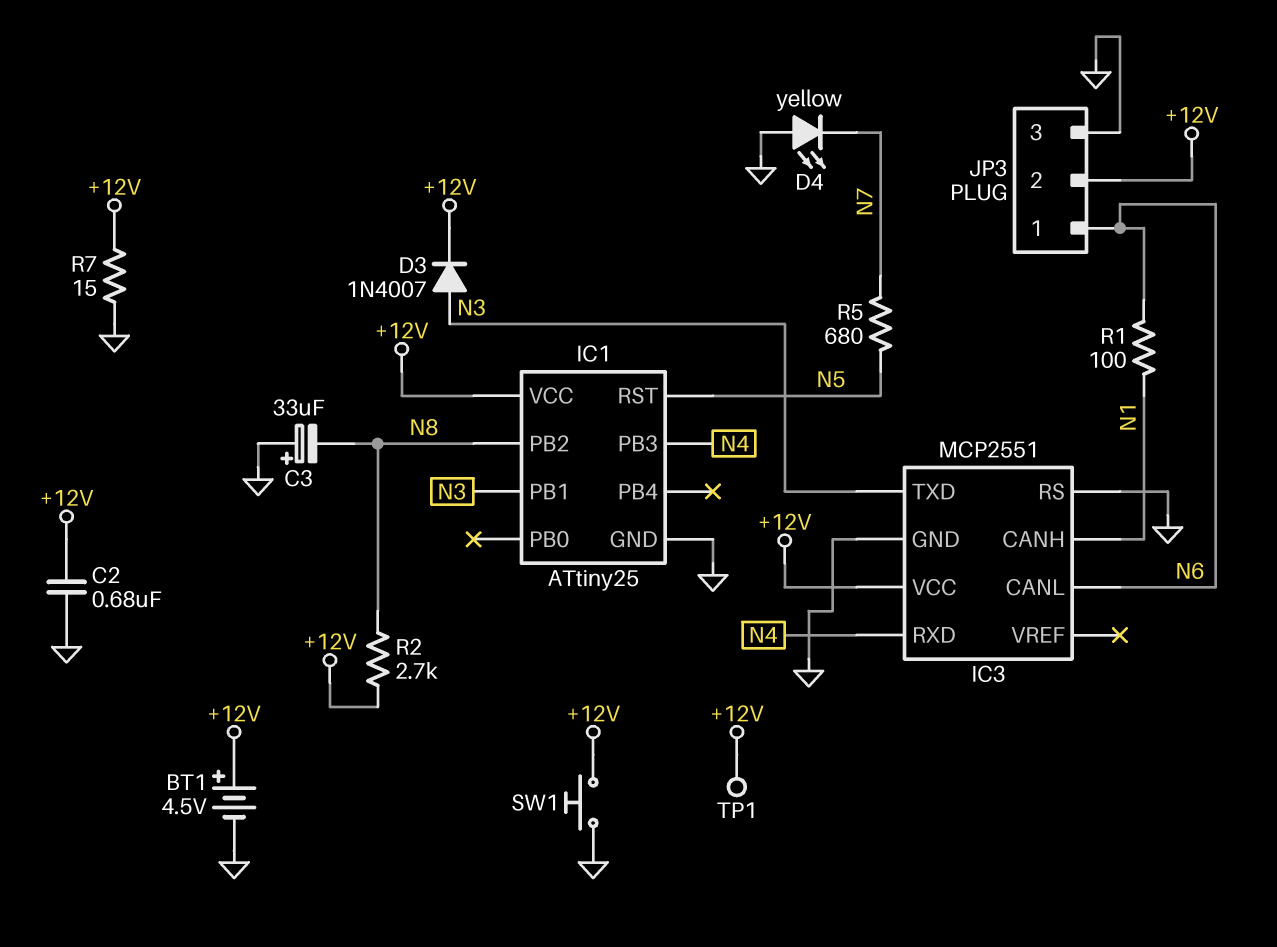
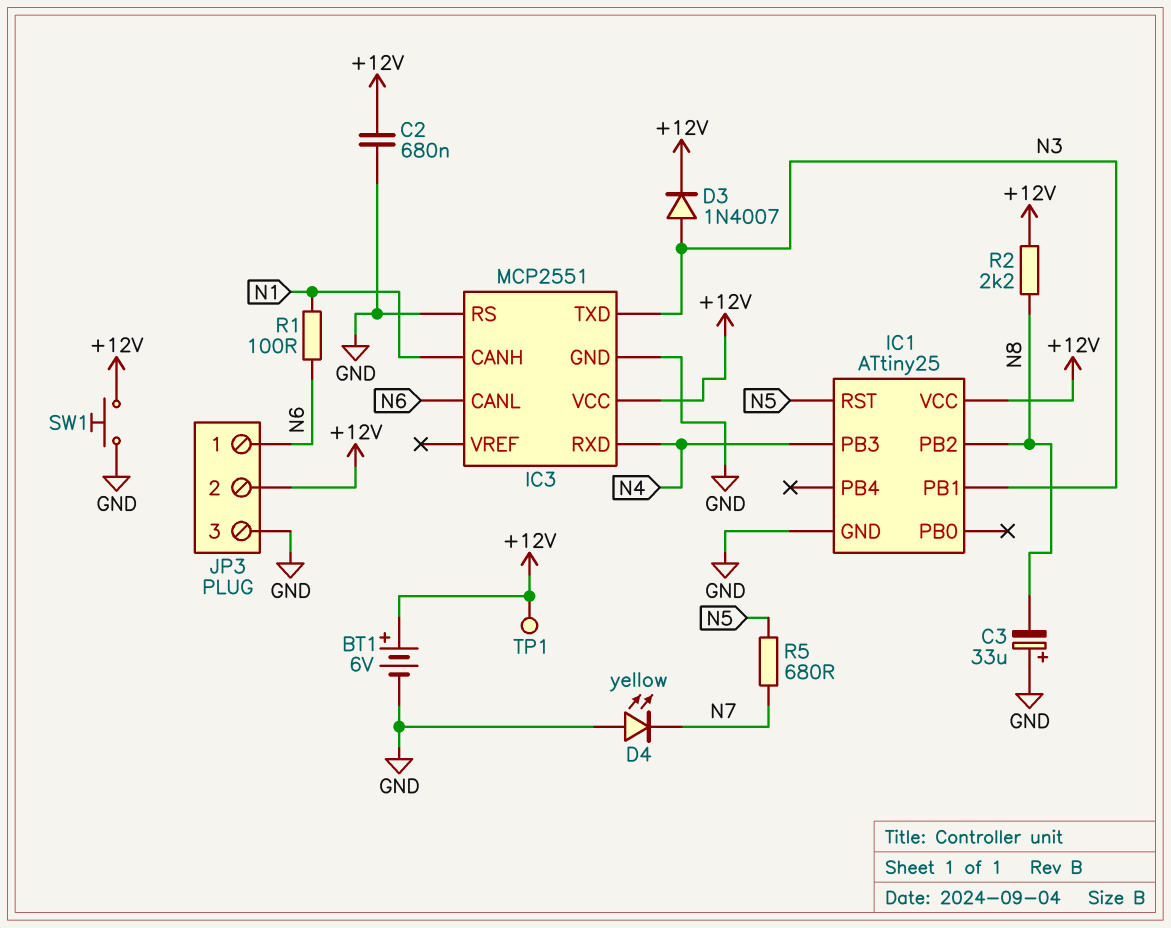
BT1: 4.5V (plus +12V, minus GND) -> 6V (plus +12V, minus GND)
R2: 2.7k (+12V, N8) -> 2.2k (+12V, N8)
R7: 15 (+12V, GND) -> none

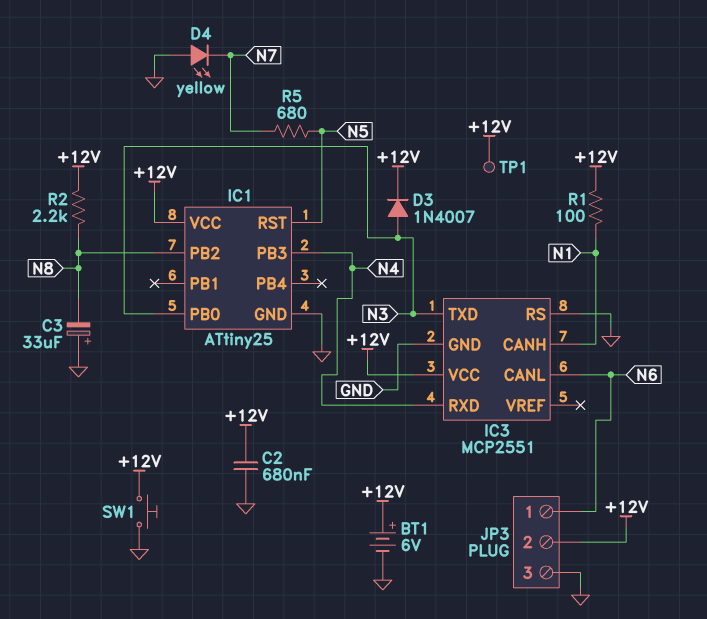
IC1 pin PB0: none -> N3
IC1 pin PB1: N3 -> none
R1: 100 (N1, N6) -> 100 (+12V, N1)

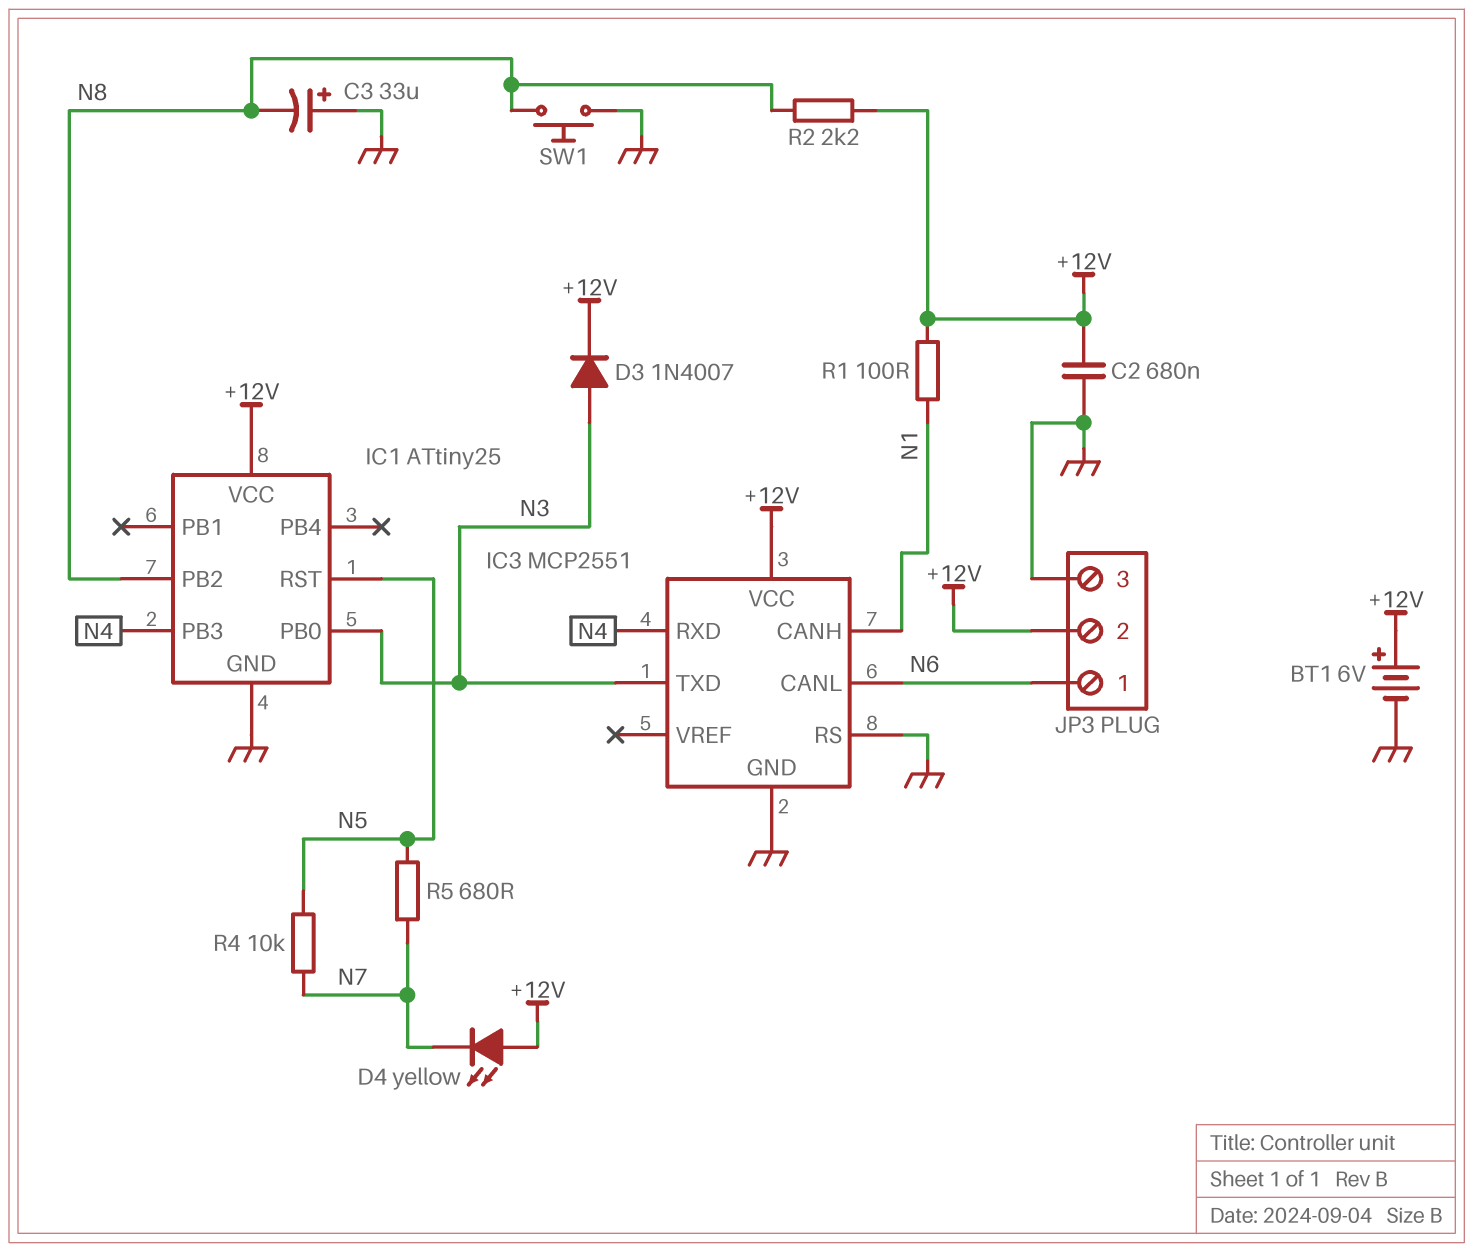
D4: LED yellow (A GND, K N7) -> LED yellow (A +12V, K N7)
R4: none -> 10k (N5, N7)
SW1: button (+12V, GND) -> button (GND, N8)
TP1: test point (+12V) -> none

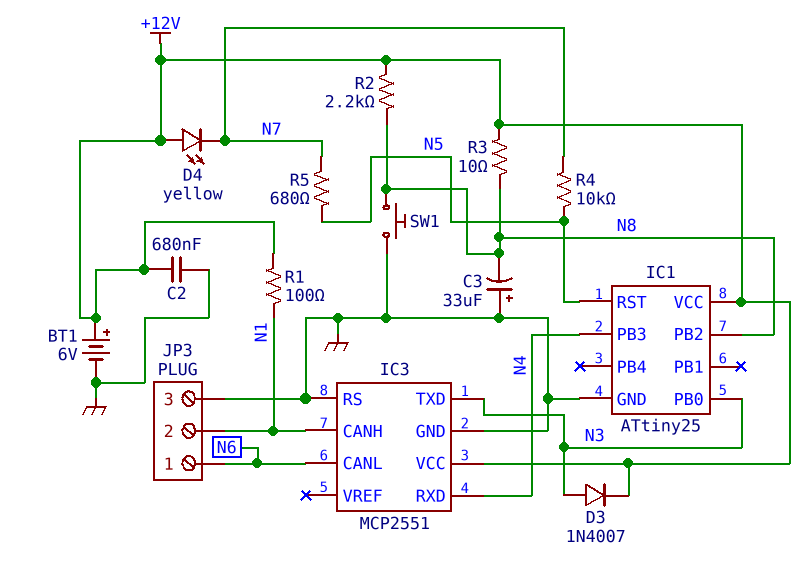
JP3 pin 2: +12V -> N1
R3: none -> 10 (+12V, N8)

